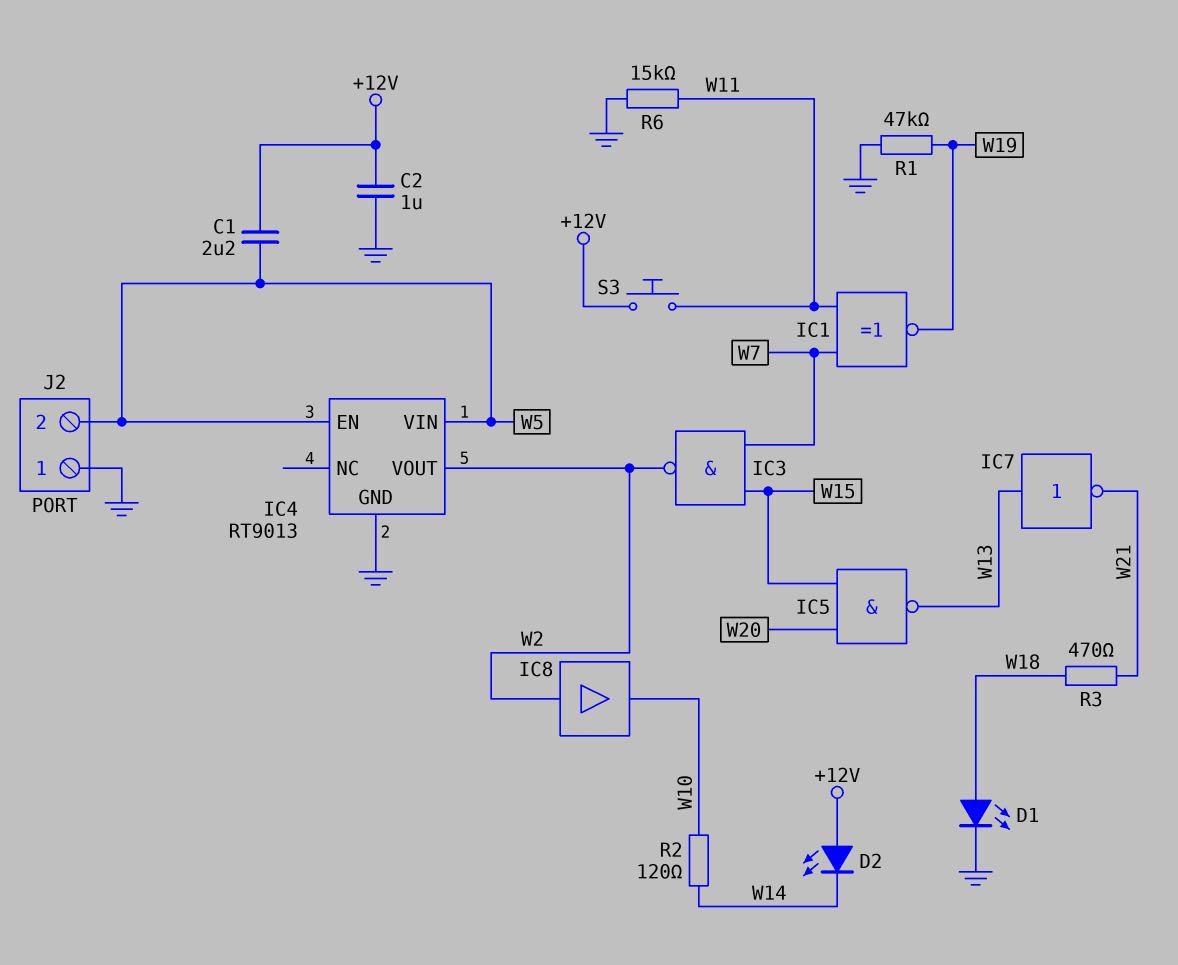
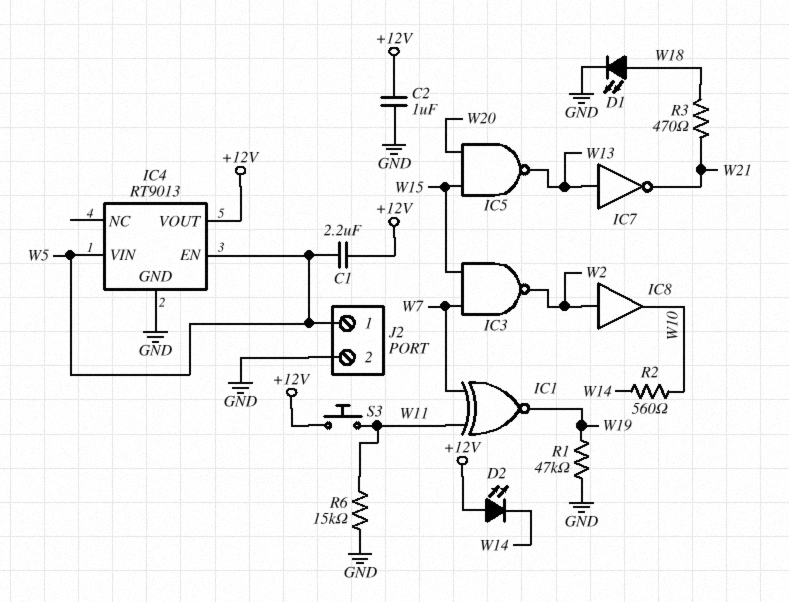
IC4 pin VOUT: W2 -> +12V
J2 pin 1: GND -> W5
J2 pin 2: W5 -> GND
R2: 120 (W10, W14) -> 560 (W10, W14)

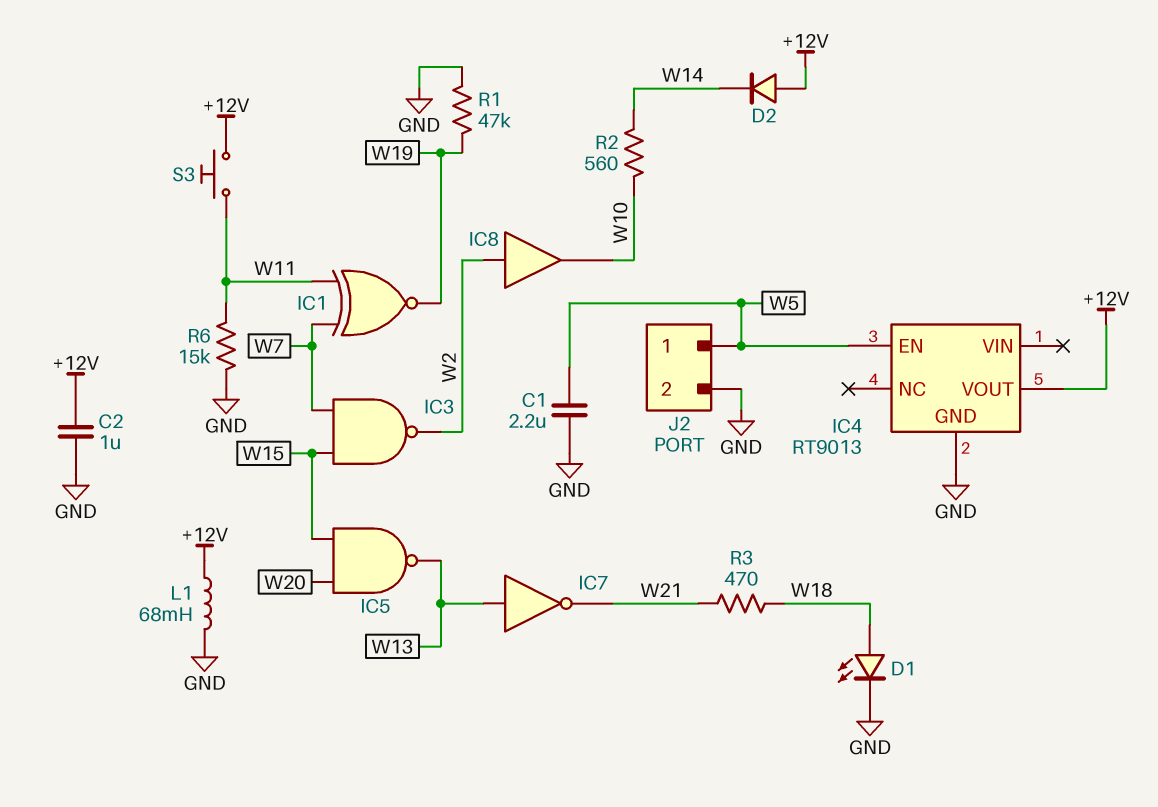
C1: 2.2uF (+12V, W5) -> 2.2uF (GND, W5)
D2: LED (A +12V, K W14) -> diode (A +12V, K W14)
IC4 pin VIN: W5 -> none
L1: none -> 68mH (+12V, GND)

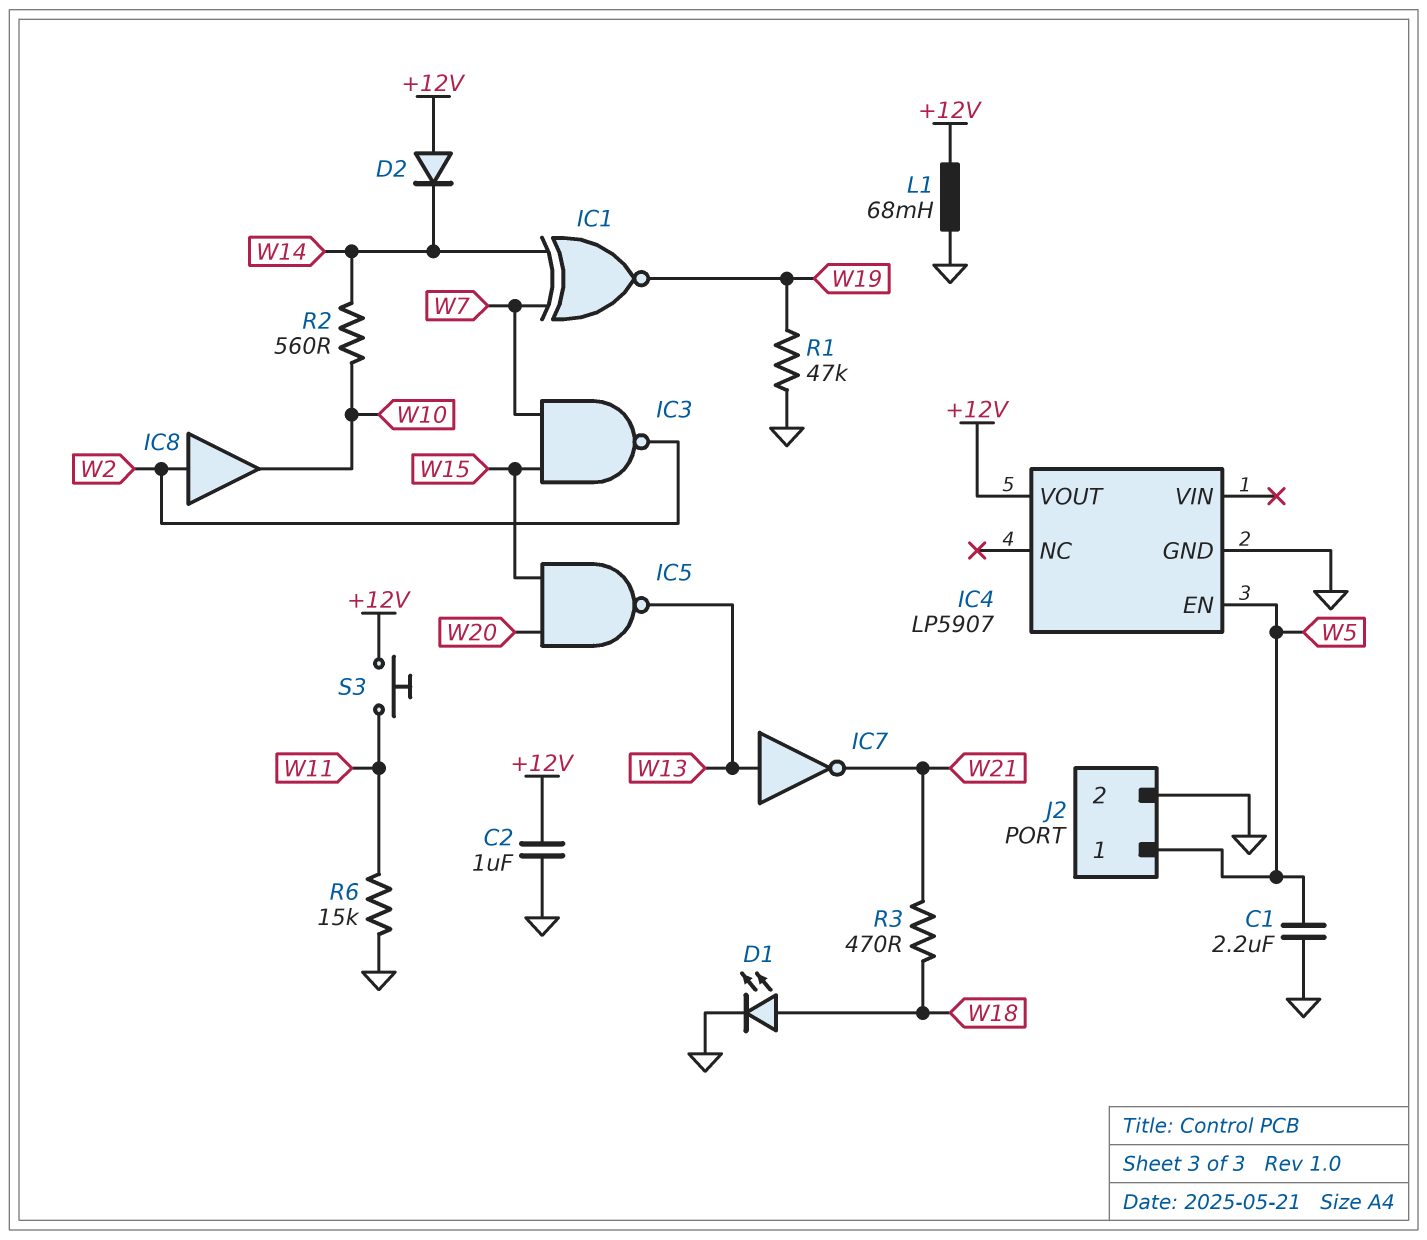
IC1: XNOR (in W7, in W11, out W19) -> XNOR (in W7, in W14, out W19)
IC4: RT9013 -> LP5907

